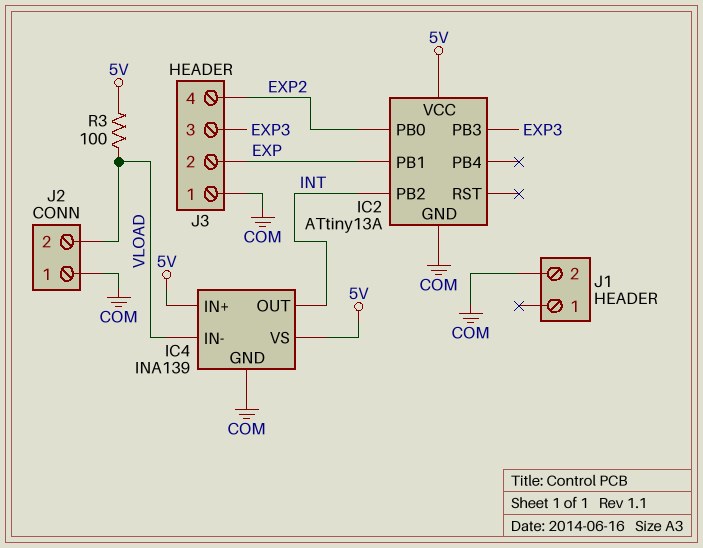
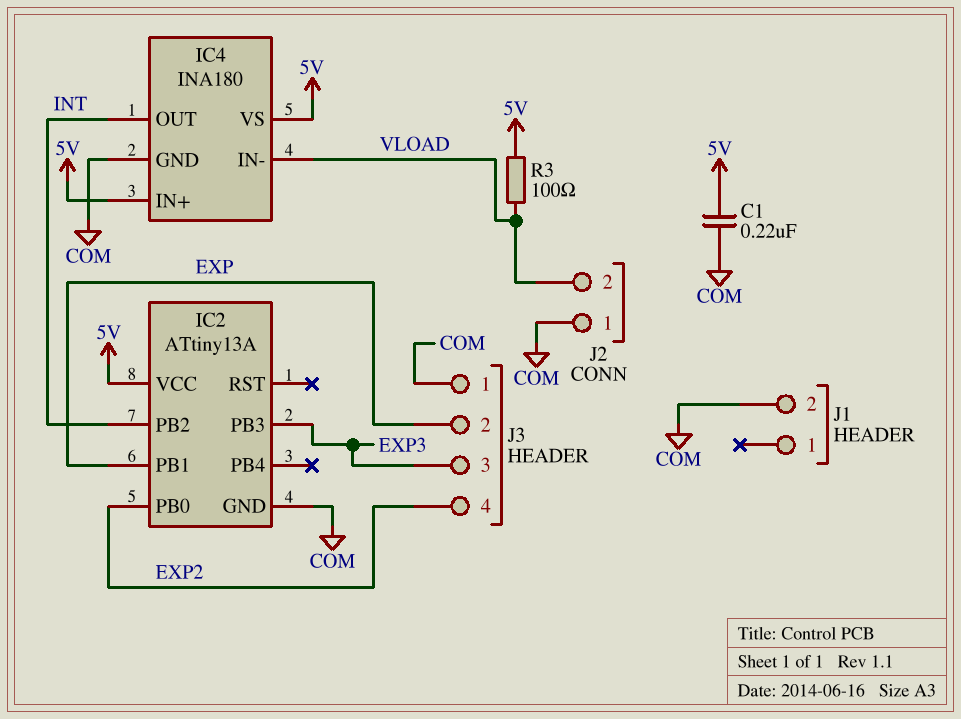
C1: none -> 220nF (5V, COM)
IC4: INA139 -> INA180

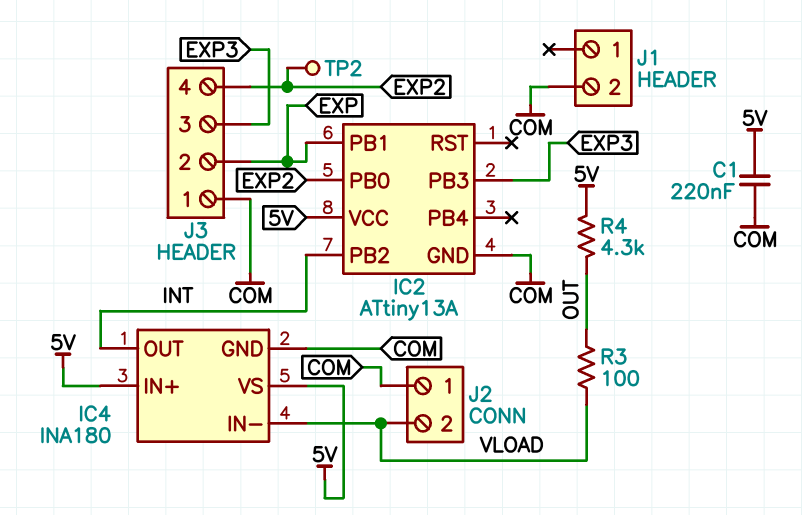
R3: 100 (5V, VLOAD) -> 100 (OUT, VLOAD)
R4: none -> 4.3k (5V, OUT)
TP2: none -> test point (EXP2)

